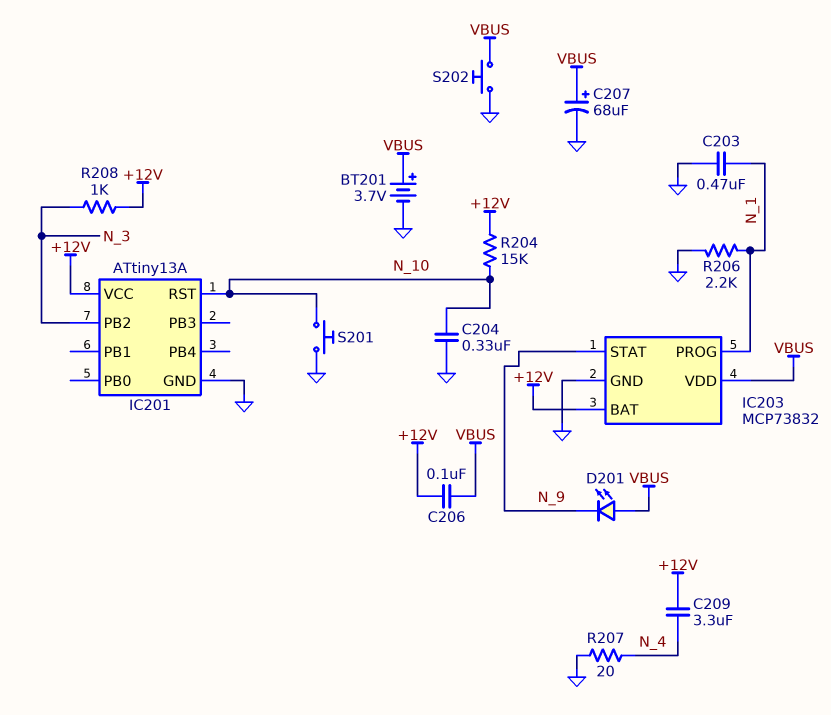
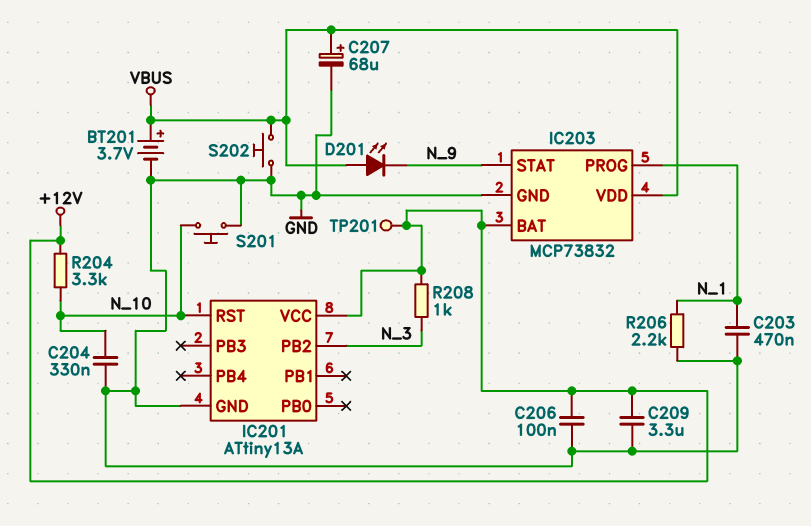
C206: 100nF (+12V, VBUS) -> 100nF (+12V, GND)
C209: 3.3uF (+12V, N_4) -> 3.3uF (+12V, GND)
R204: 15k (+12V, N_10) -> 3.3k (+12V, N_10)
R207: 20 (GND, N_4) -> none
TP201: none -> test point (+12V)

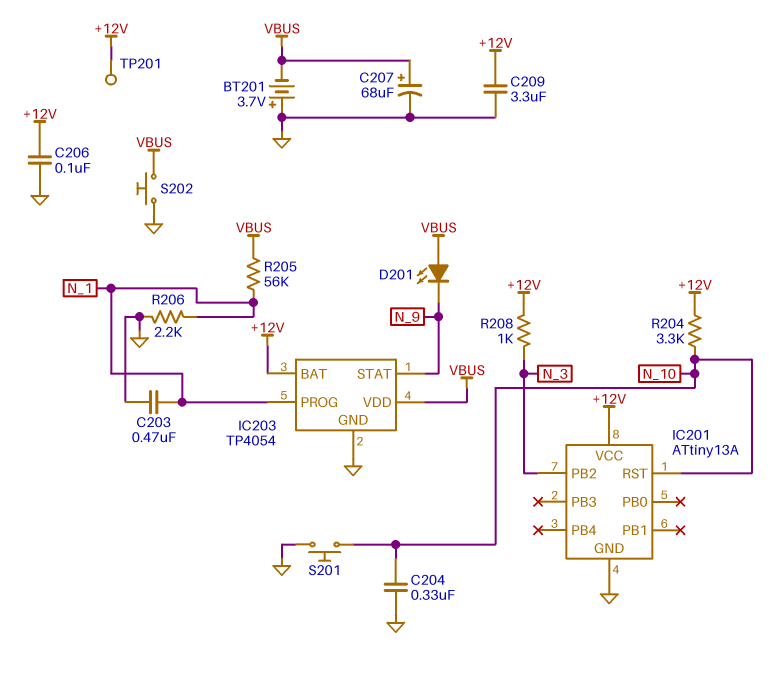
BT201: 3.7V (plus VBUS, minus GND) -> 3.7V (plus GND, minus VBUS)
IC203: MCP73832 -> TP4054
R205: none -> 56k (N_1, VBUS)

